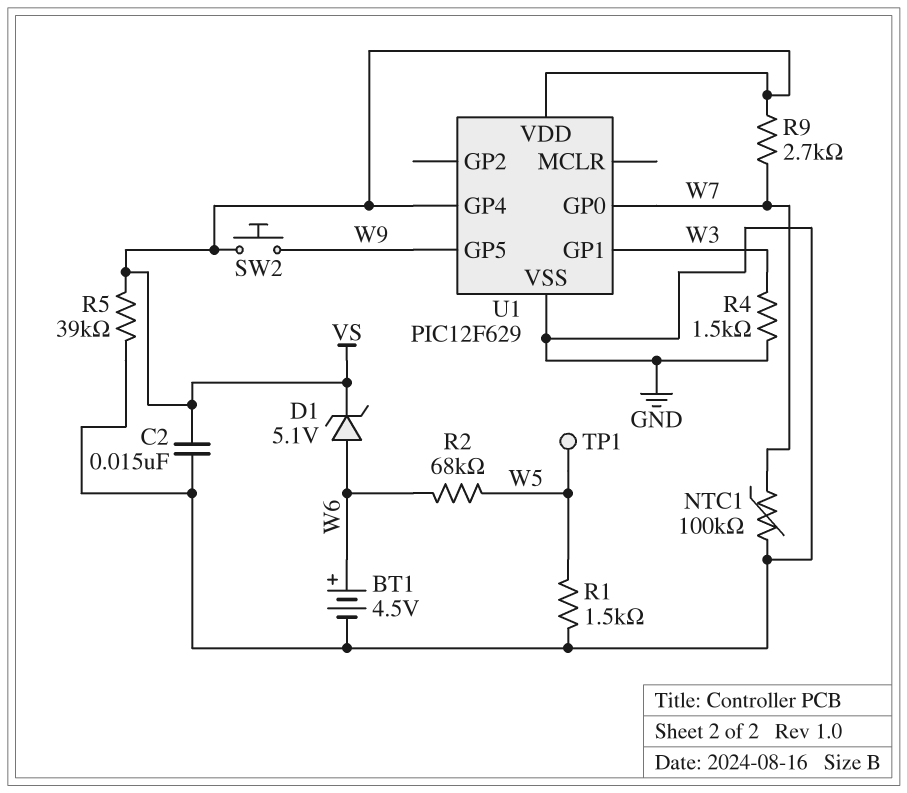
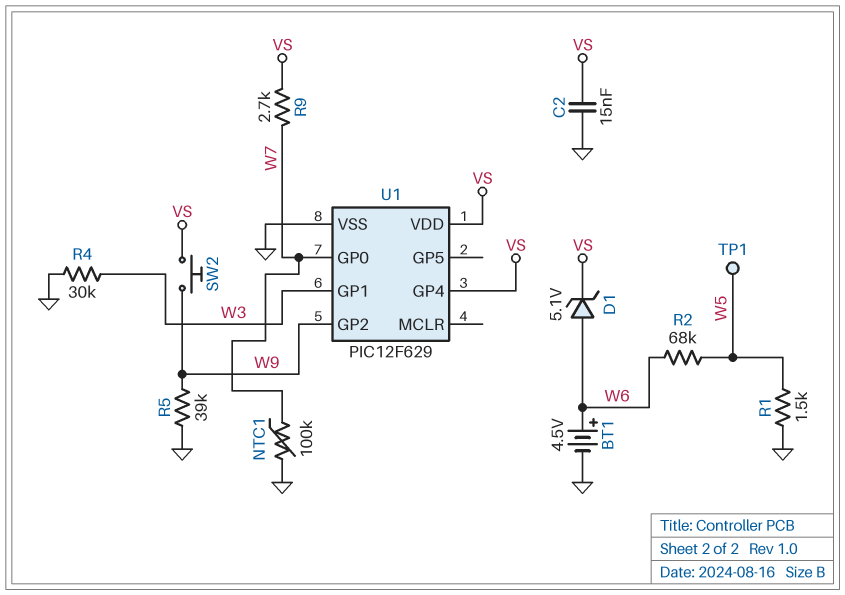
R4: 1.5k (GND, W3) -> 30k (GND, W3)
R5: 39k (GND, VS) -> 39k (GND, W9)
U1 pin GP2: none -> W9
U1 pin GP5: W9 -> none

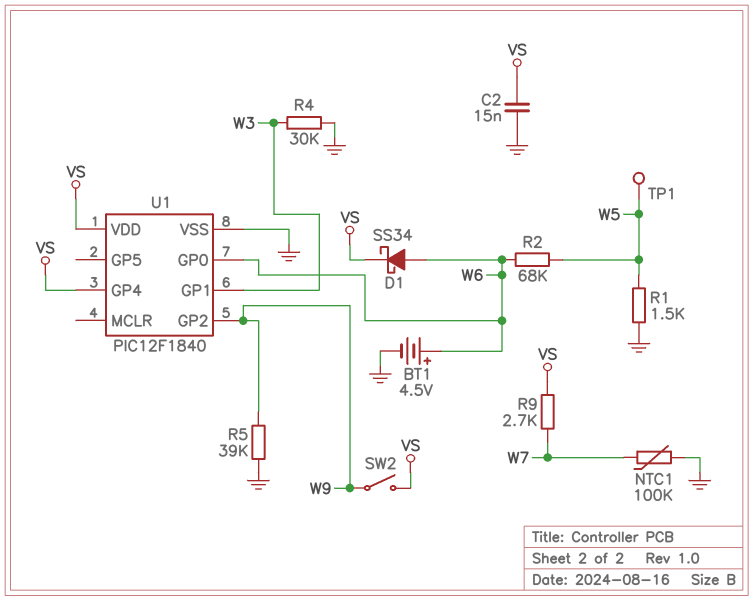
D1: zener 5.1V (A W6, K VS) -> schottky SS34 (A W6, K VS)
SW2: button (VS, W9) -> switch (VS, W9)
U1: PIC12F629 -> PIC12F1840
U1 pin GP0: W7 -> W6

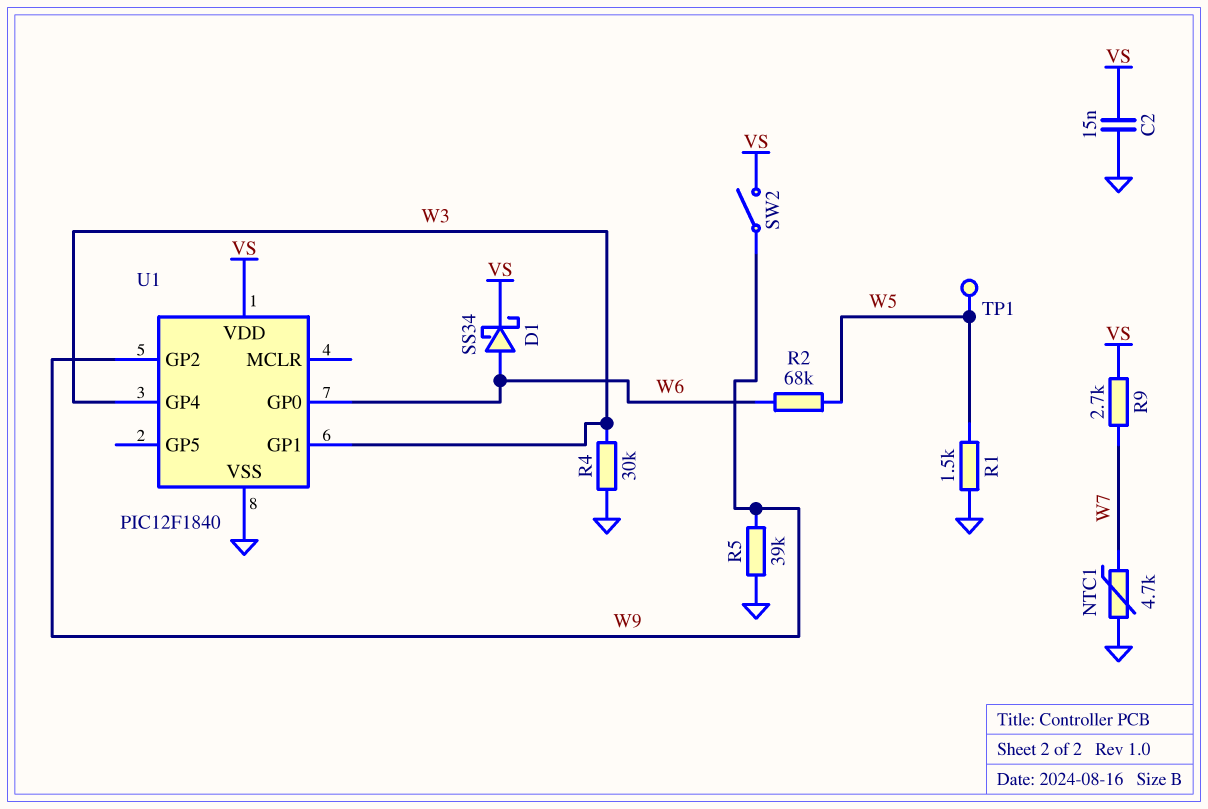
BT1: 4.5V (plus W6, minus GND) -> none
NTC1: 100k (GND, W7) -> 4.7k (GND, W7)
U1 pin GP4: VS -> W3

